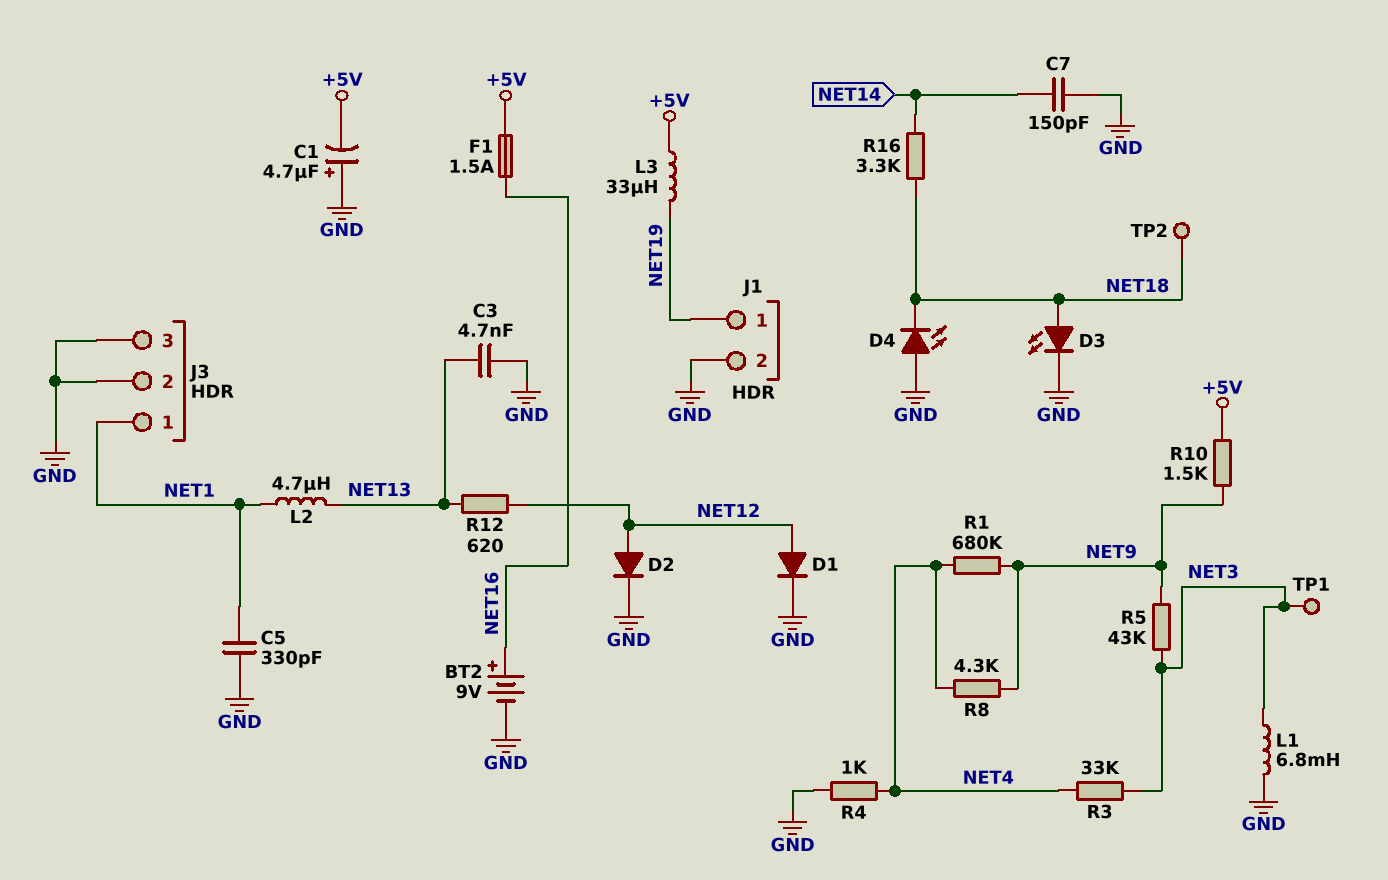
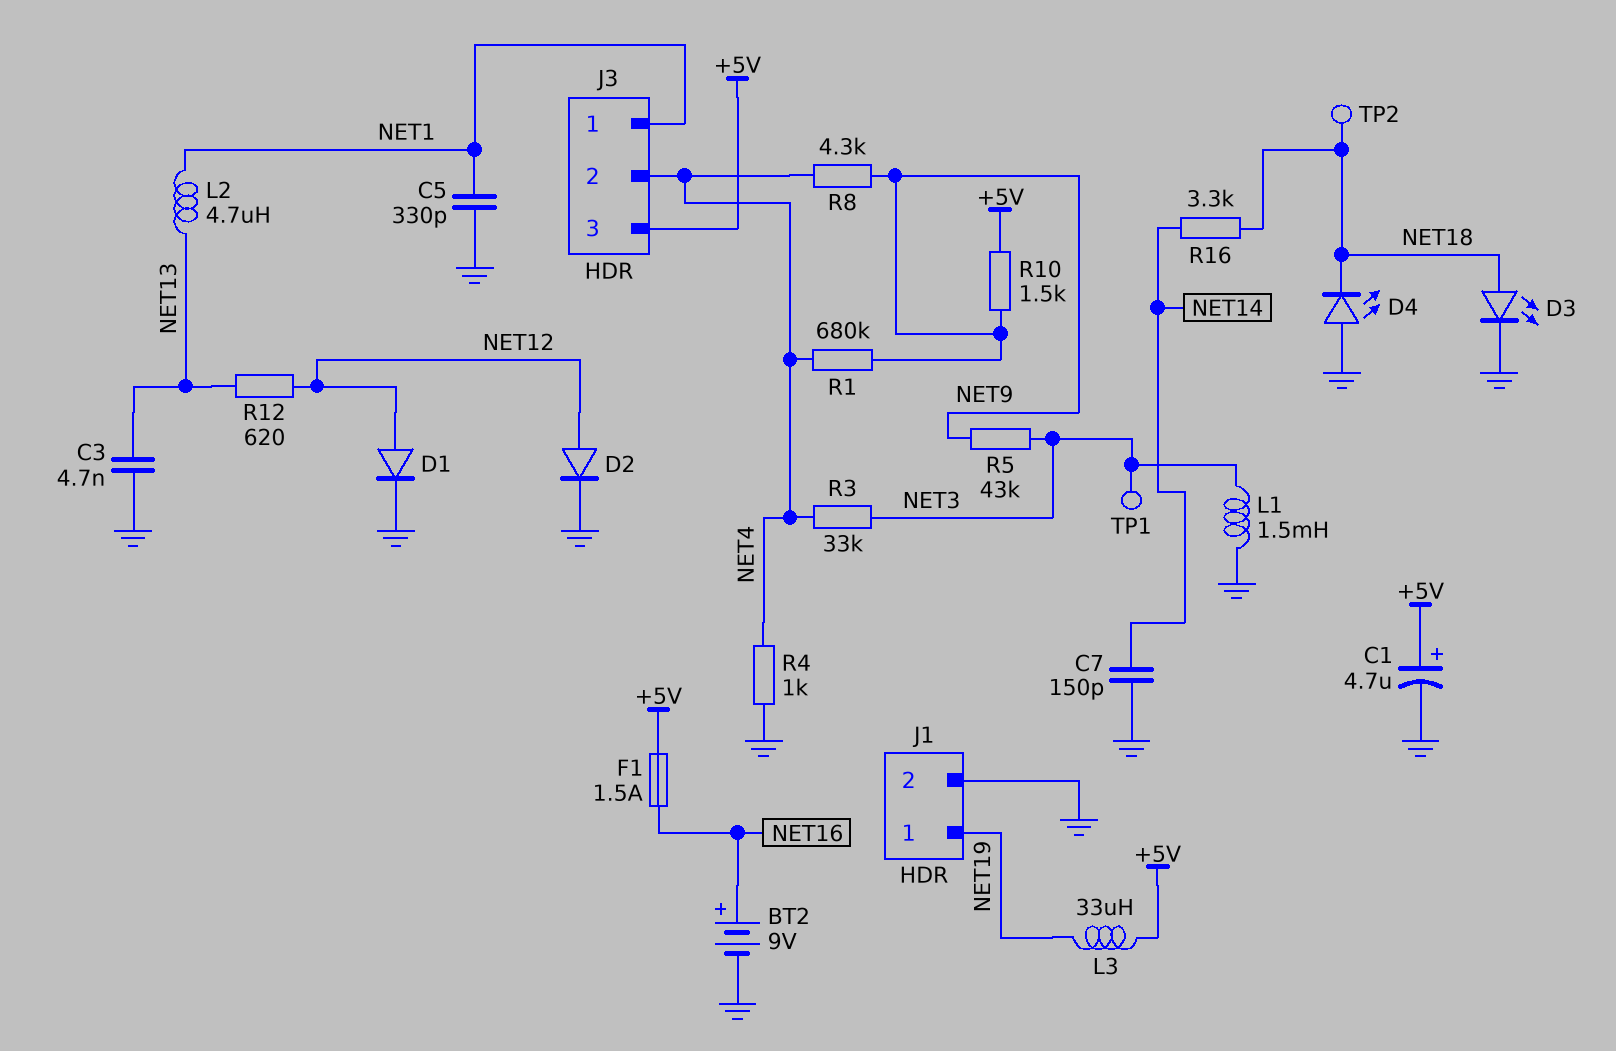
C1: 4.7uF (plus GND, minus +5V) -> 4.7uF (plus +5V, minus GND)
J3 pin 2: GND -> NET4
J3 pin 3: GND -> +5V
L1: 6.8mH (GND, NET3) -> 1.5mH (GND, NET3)

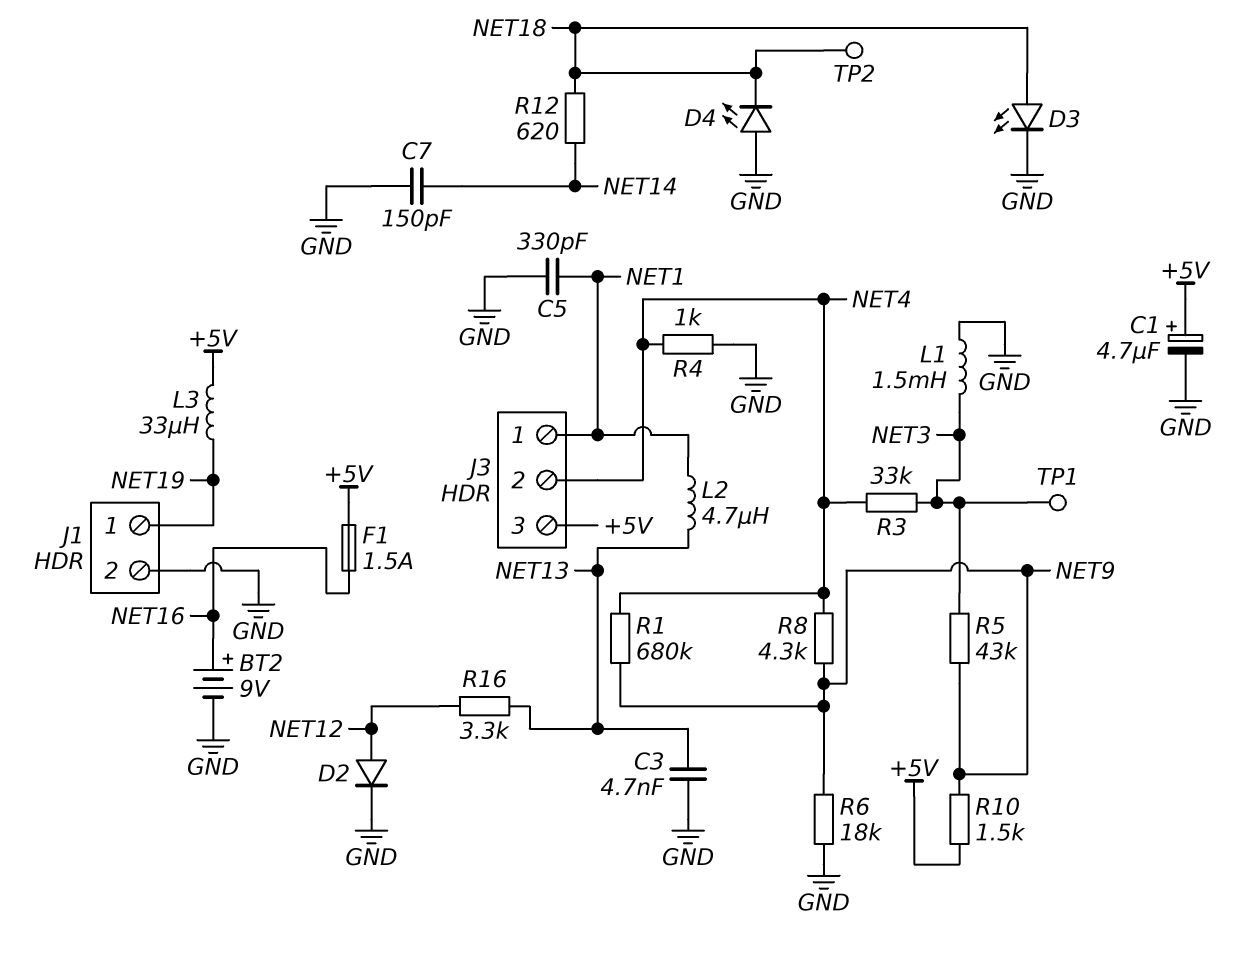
D1: diode (A NET12, K GND) -> none
R6: none -> 18k (GND, NET9)
R12: 620 (NET12, NET13) -> 620 (NET14, NET18)
R16: 3.3k (NET14, NET18) -> 3.3k (NET12, NET13)

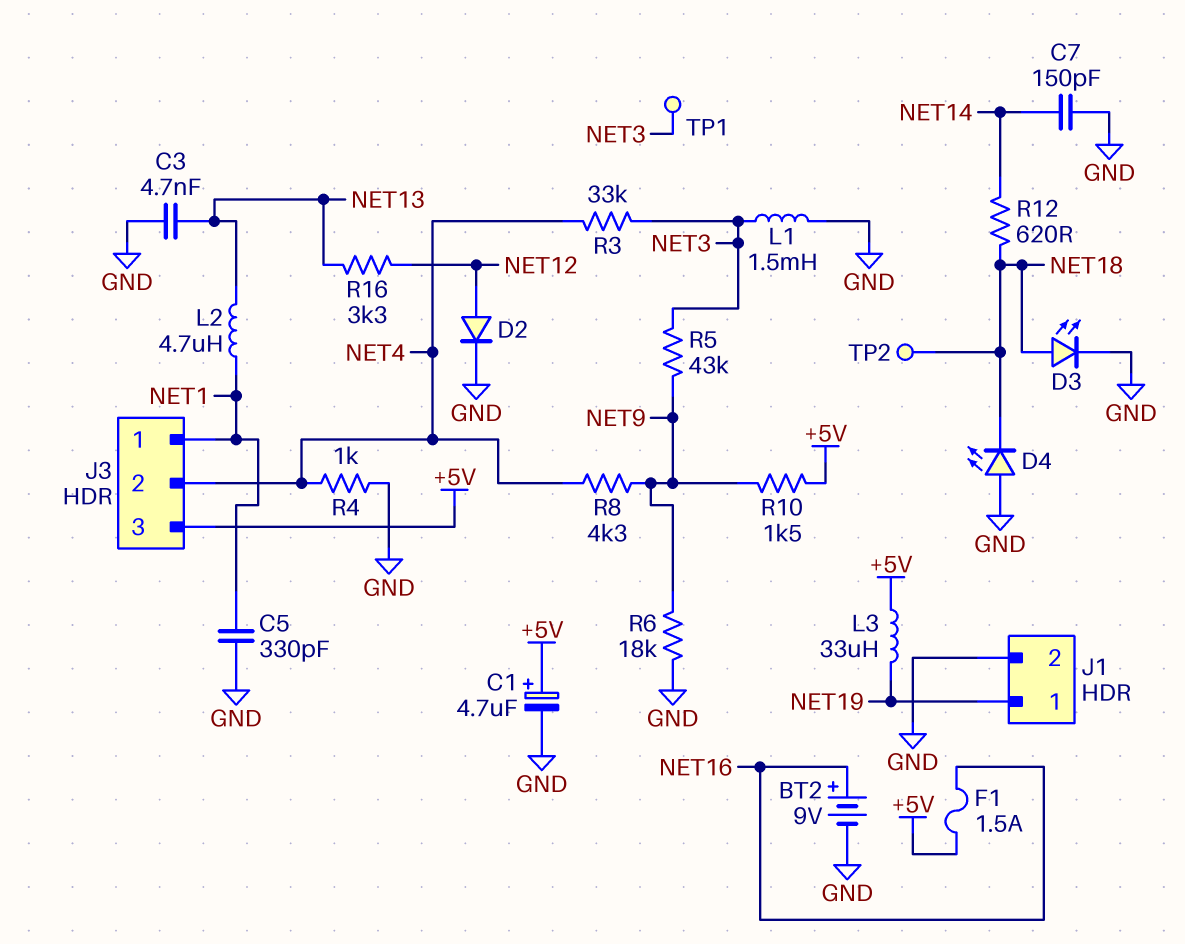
R1: 680k (NET4, NET9) -> none

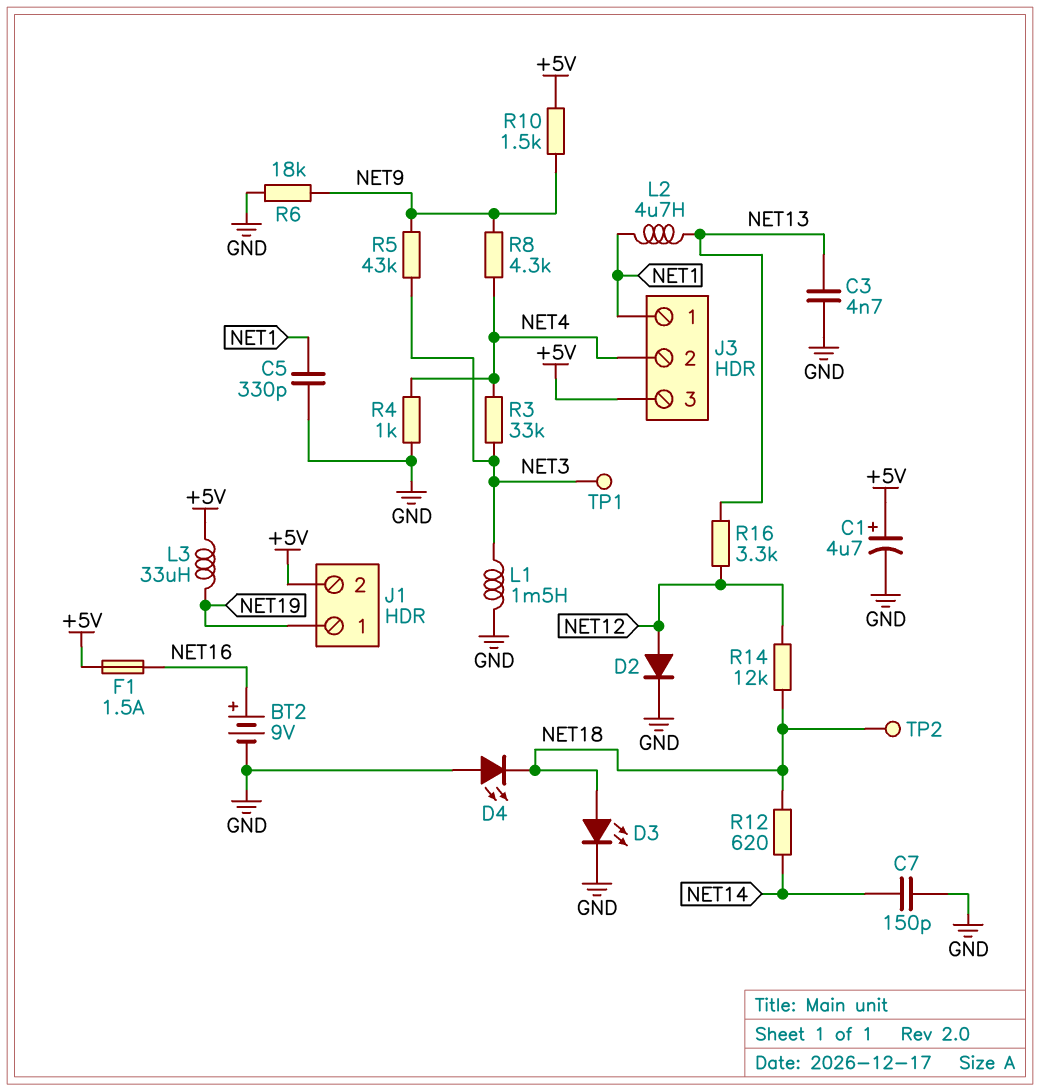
J1 pin 2: GND -> +5V
R14: none -> 12k (NET12, NET18)

